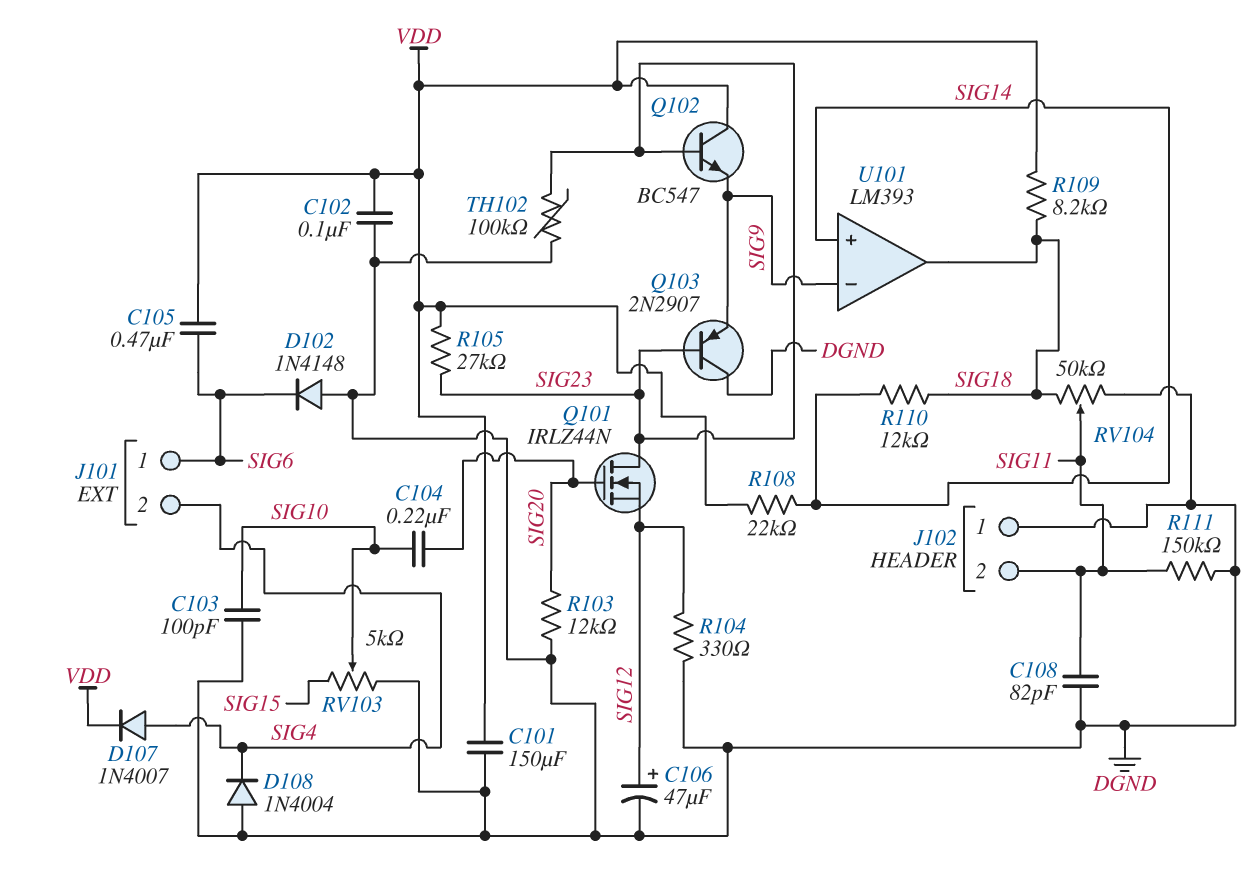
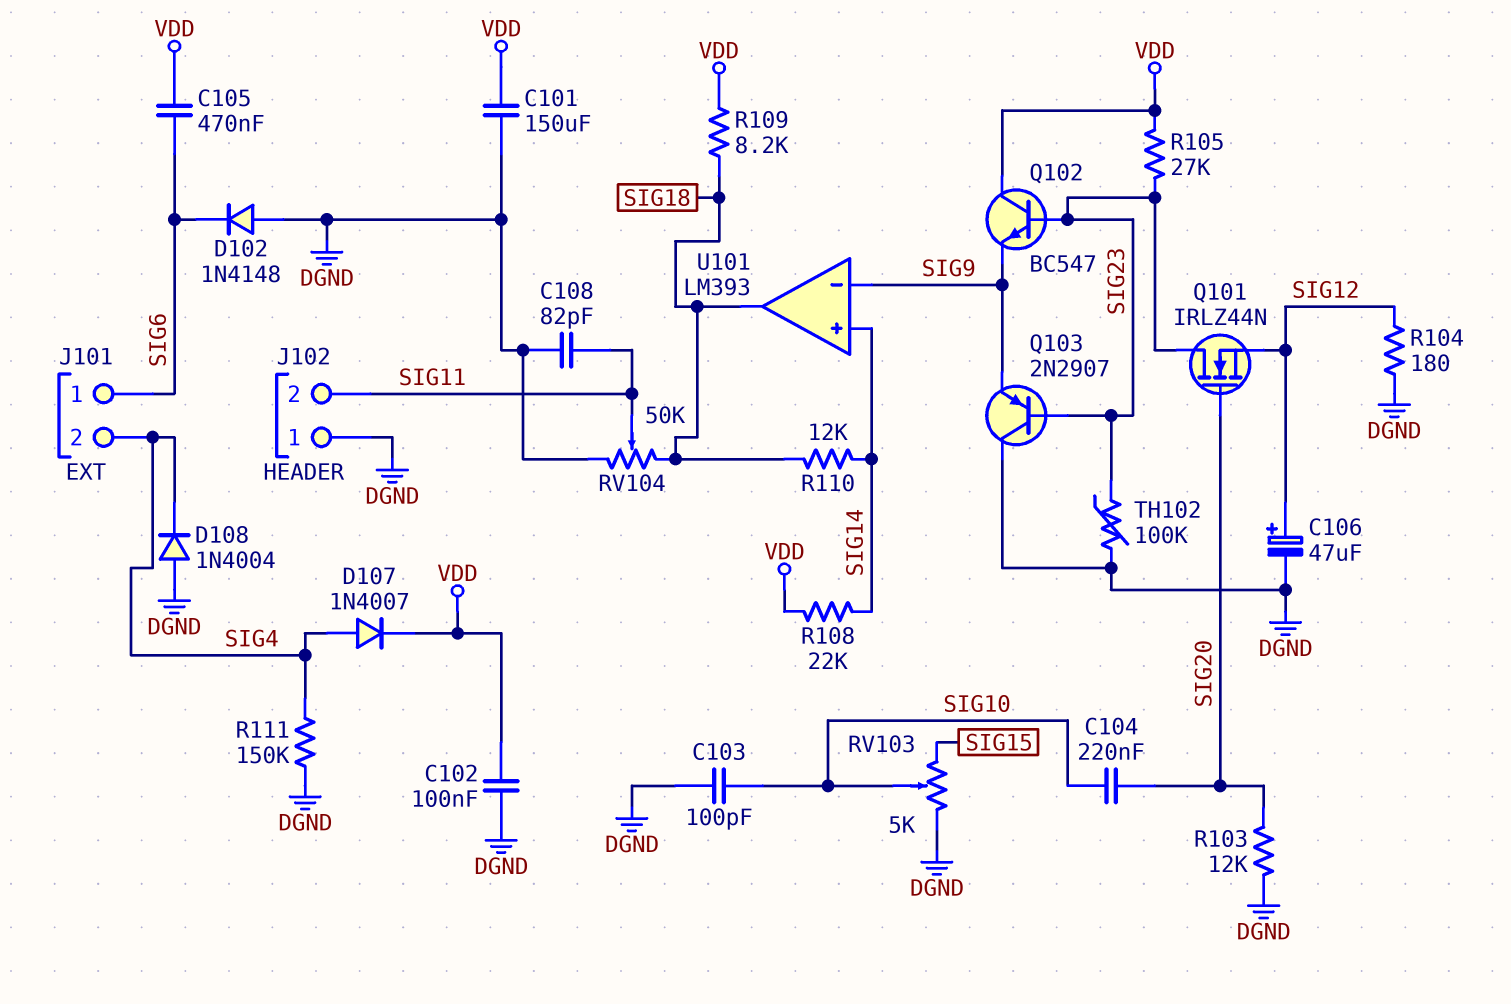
R104: 330 (DGND, SIG12) -> 180 (DGND, SIG12)
R111: 150k (DGND, SIG11) -> 150k (DGND, SIG4)

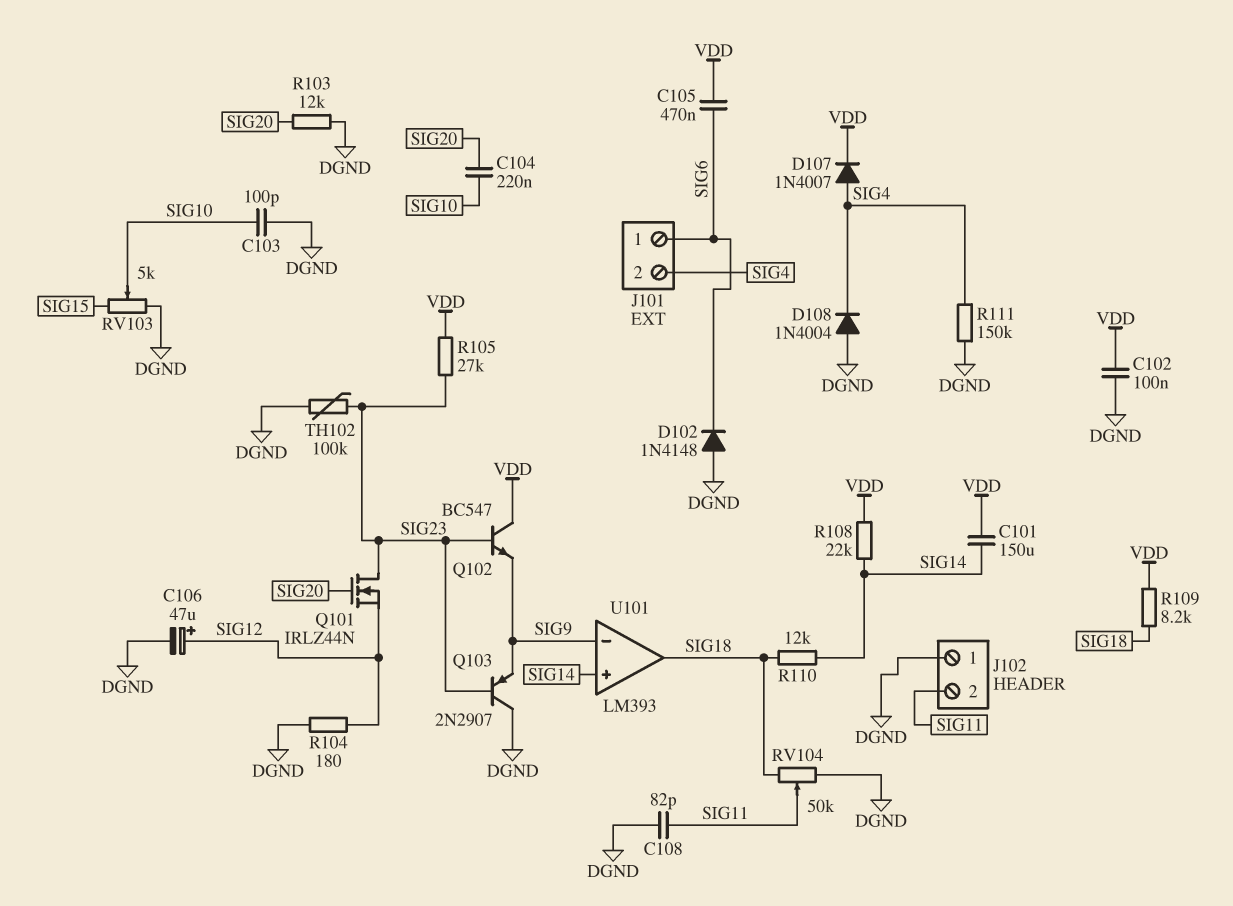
C101: 150uF (DGND, VDD) -> 150uF (SIG14, VDD)

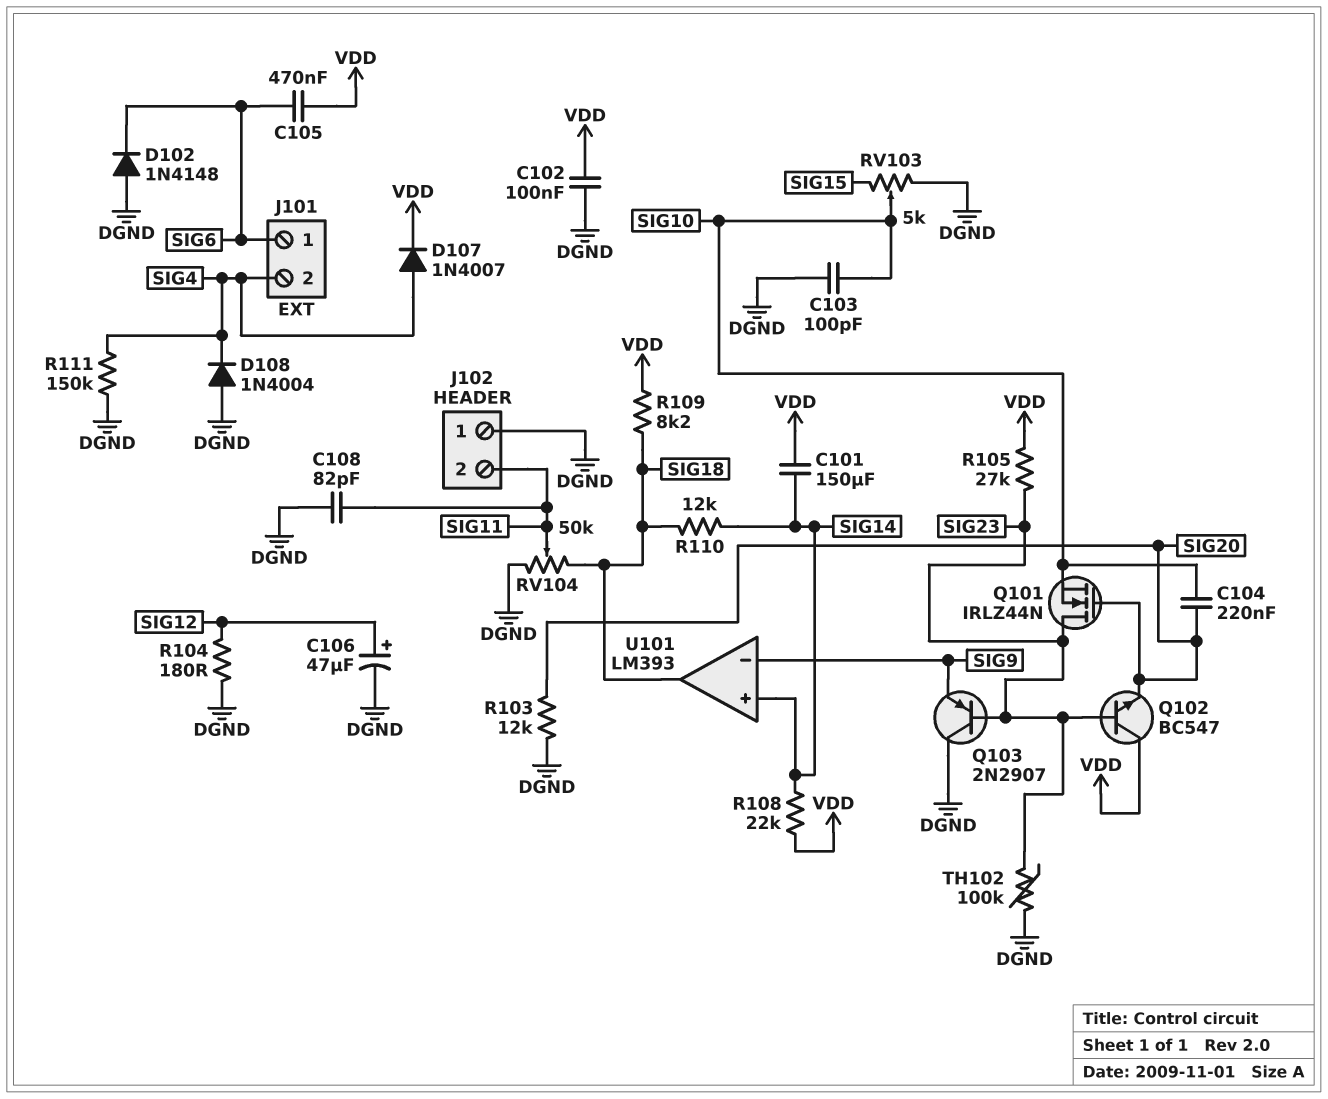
Q101: NMOS IRLZ44N (G SIG20, D SIG23, S SIG12) -> NMOS IRLZ44N (G SIG20, D SIG23, S SIG10)
Q102: NPN BC547 (B SIG23, C VDD, E SIG9) -> NPN BC547 (B SIG23, C VDD, E SIG20)

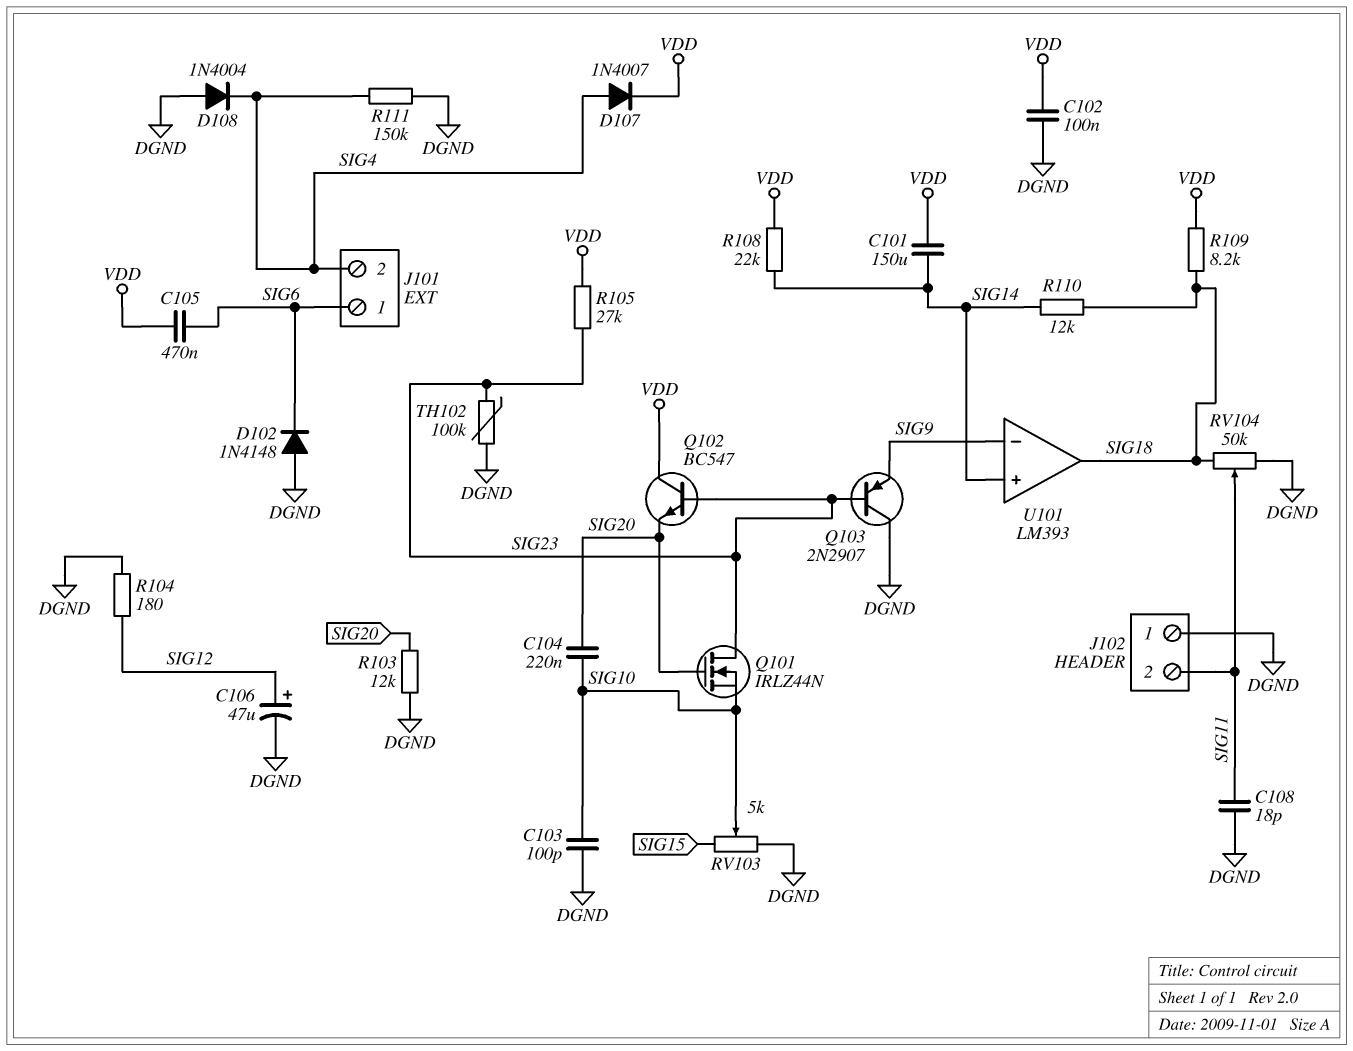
C108: 82pF (DGND, SIG11) -> 18pF (DGND, SIG11)

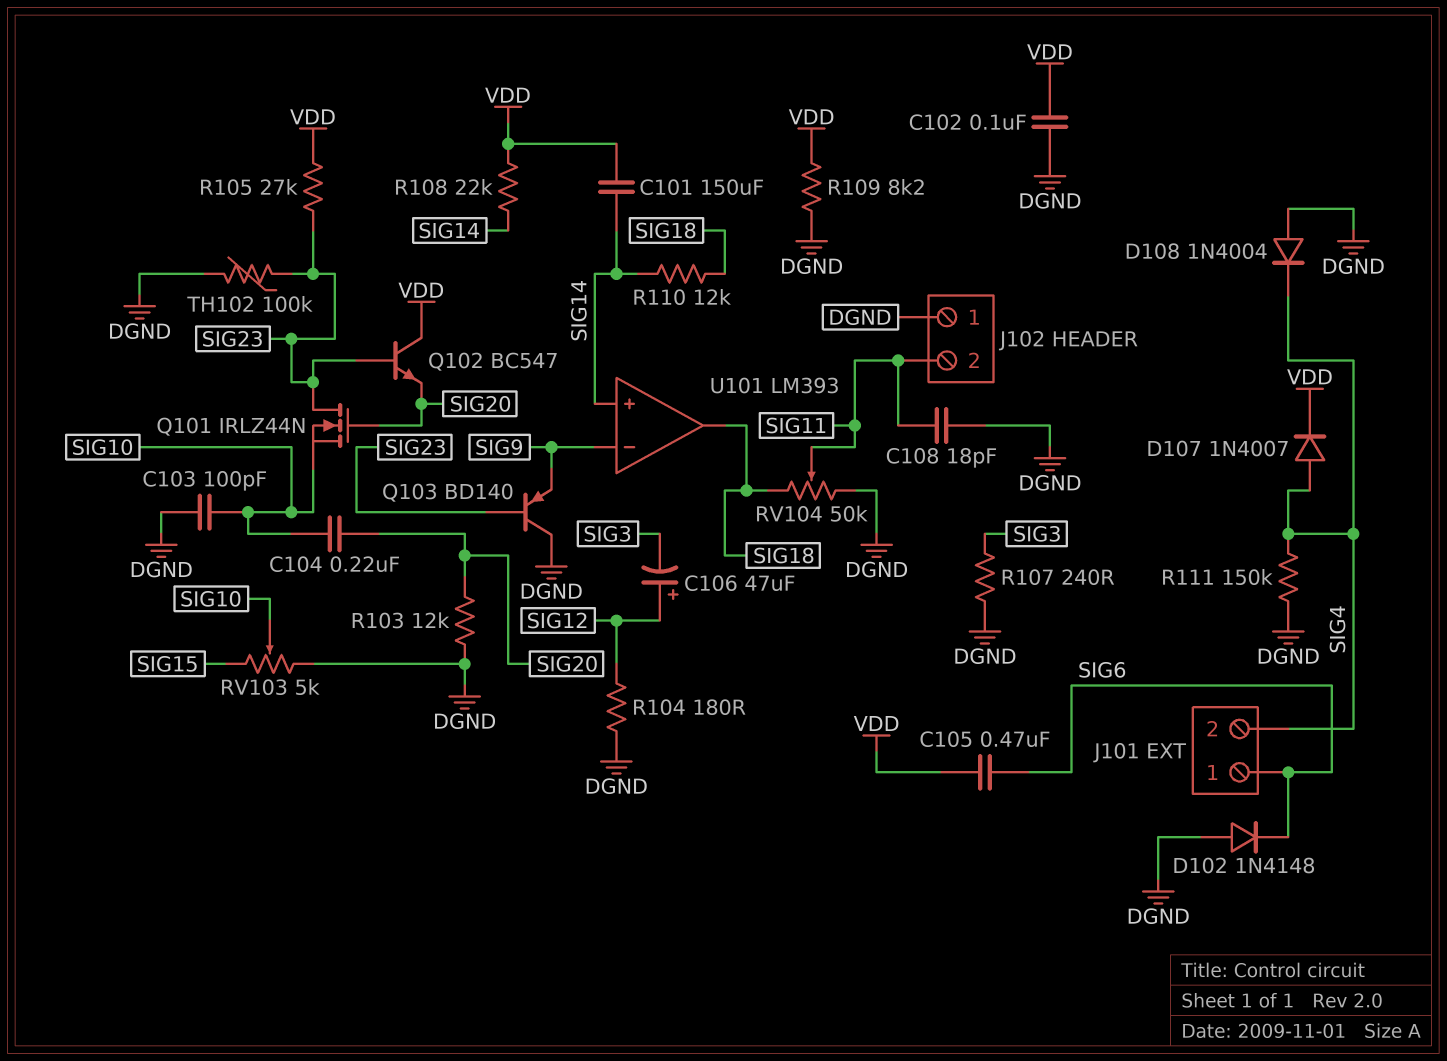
C106: 47uF (plus SIG12, minus DGND) -> 47uF (plus SIG12, minus SIG3)
Q103: PNP 2N2907 (B SIG23, C DGND, E SIG9) -> PNP BD140 (B SIG23, C DGND, E SIG9)
R107: none -> 240 (DGND, SIG3)
R109: 8.2k (SIG18, VDD) -> 8.2k (DGND, VDD)

